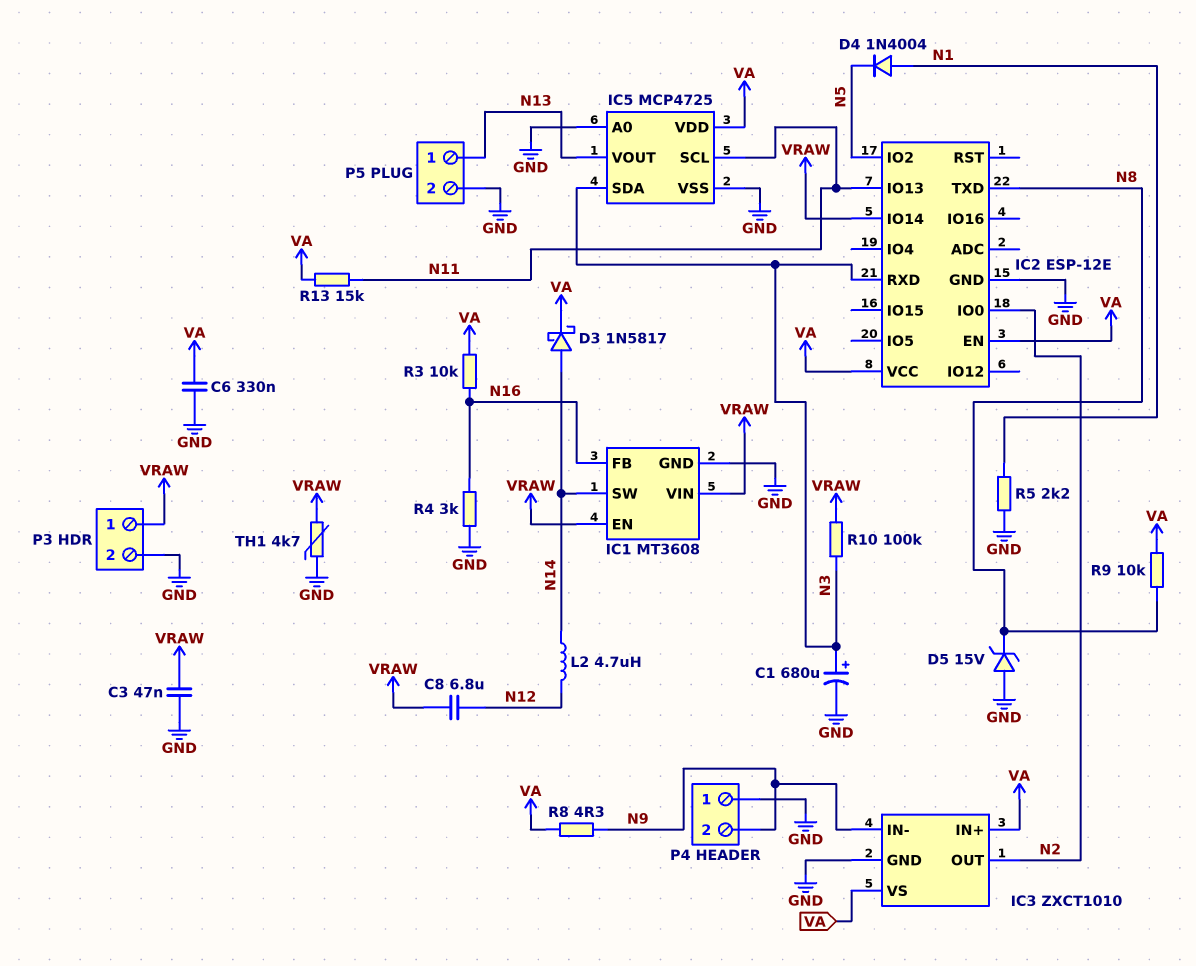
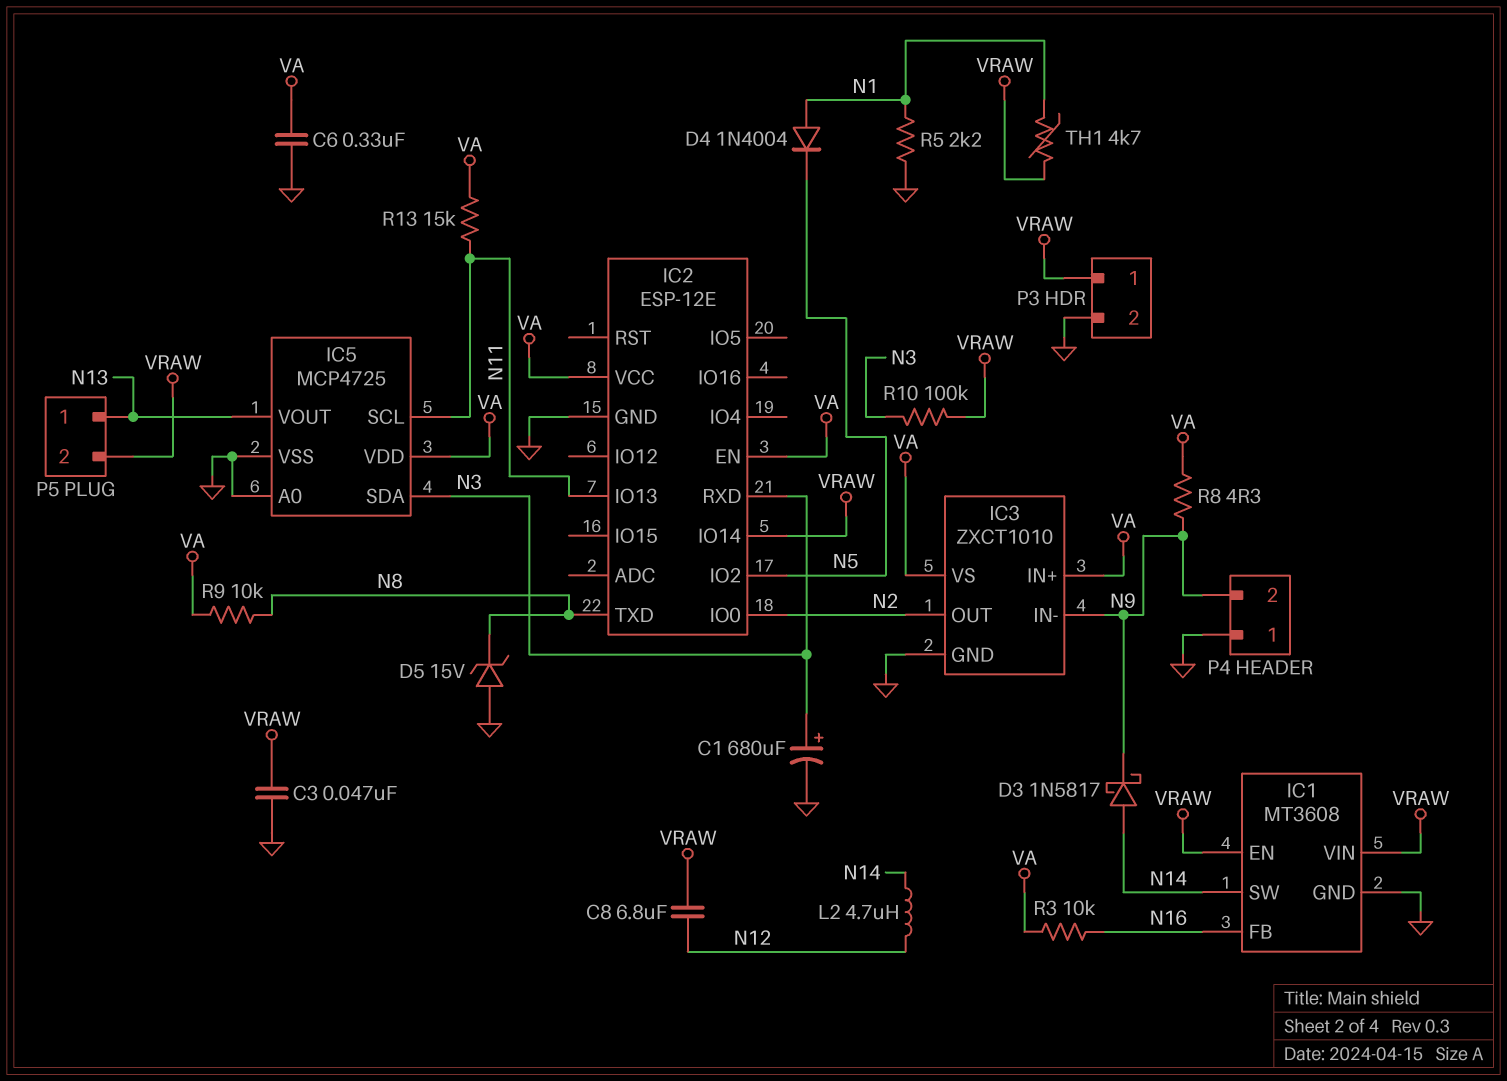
D3: schottky 1N5817 (A N14, K VA) -> schottky 1N5817 (A N14, K N9)
P5 pin 2: GND -> VRAW
R4: 3k (GND, N16) -> none
TH1: 4.7k (GND, VRAW) -> 4.7k (N1, VRAW)

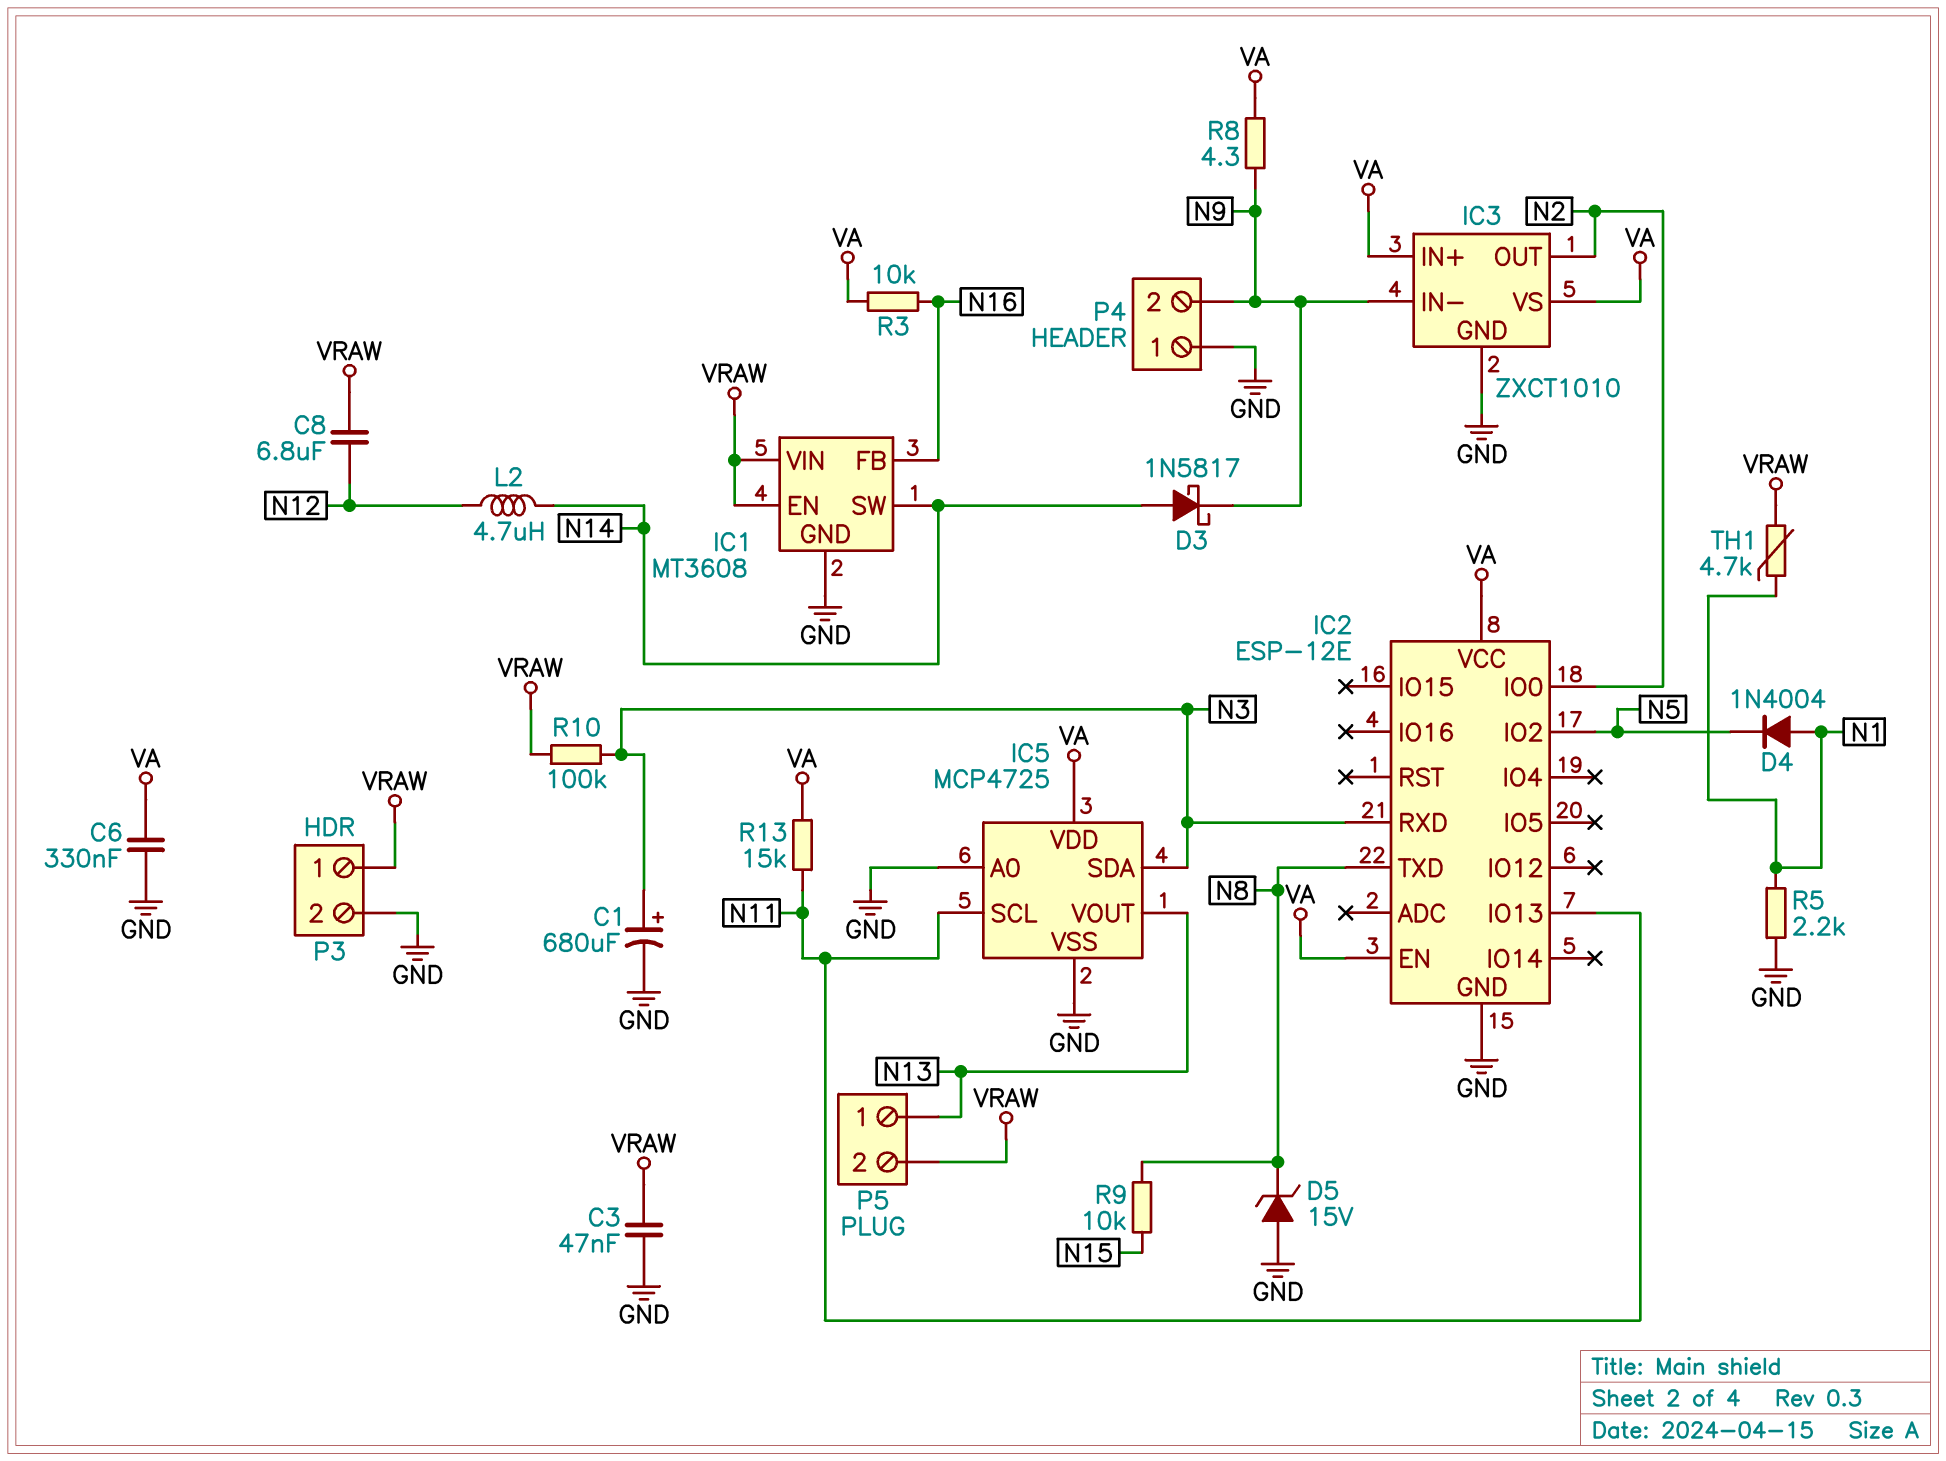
IC2 pin IO14: VRAW -> none
R9: 10k (N8, VA) -> 10k (N8, N15)

